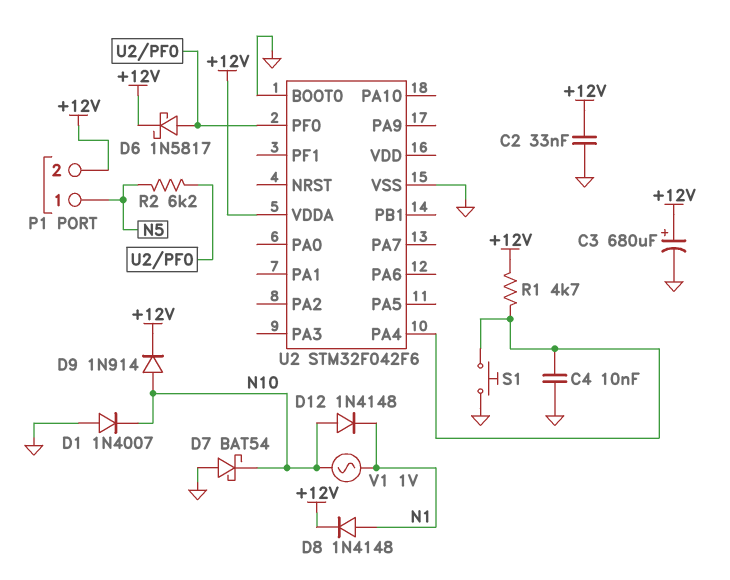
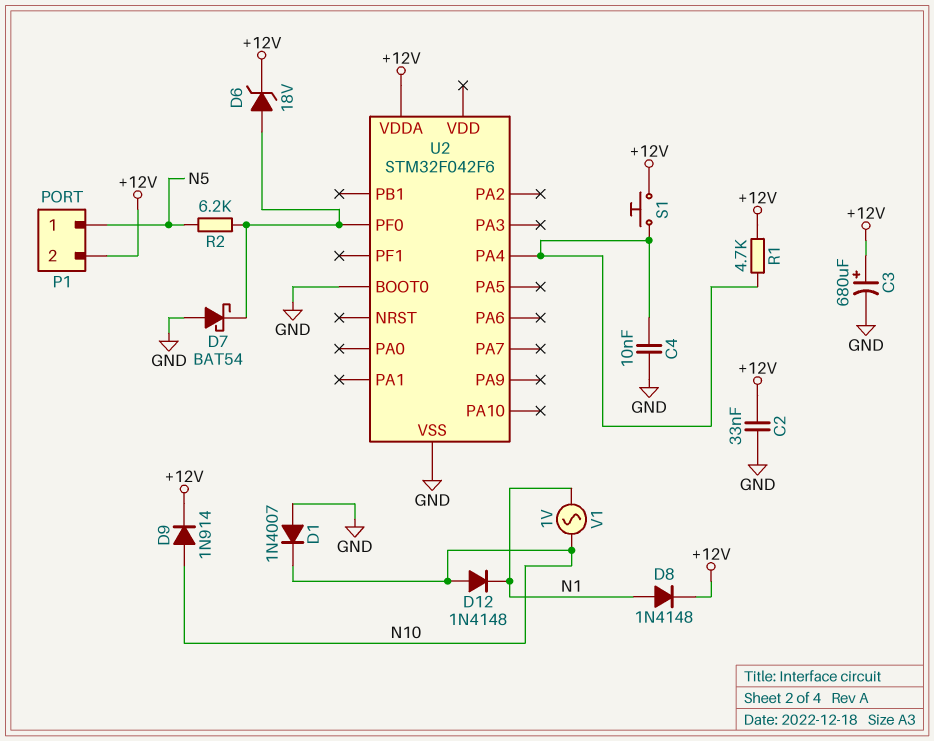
D6: schottky 1N5817 (A U2/PF0, K +12V) -> zener 18V (A U2/PF0, K +12V)
D7: schottky BAT54 (A GND, K N10) -> schottky BAT54 (A GND, K U2/PF0)
S1: button (GND, U2/PA4) -> button (+12V, U2/PA4)

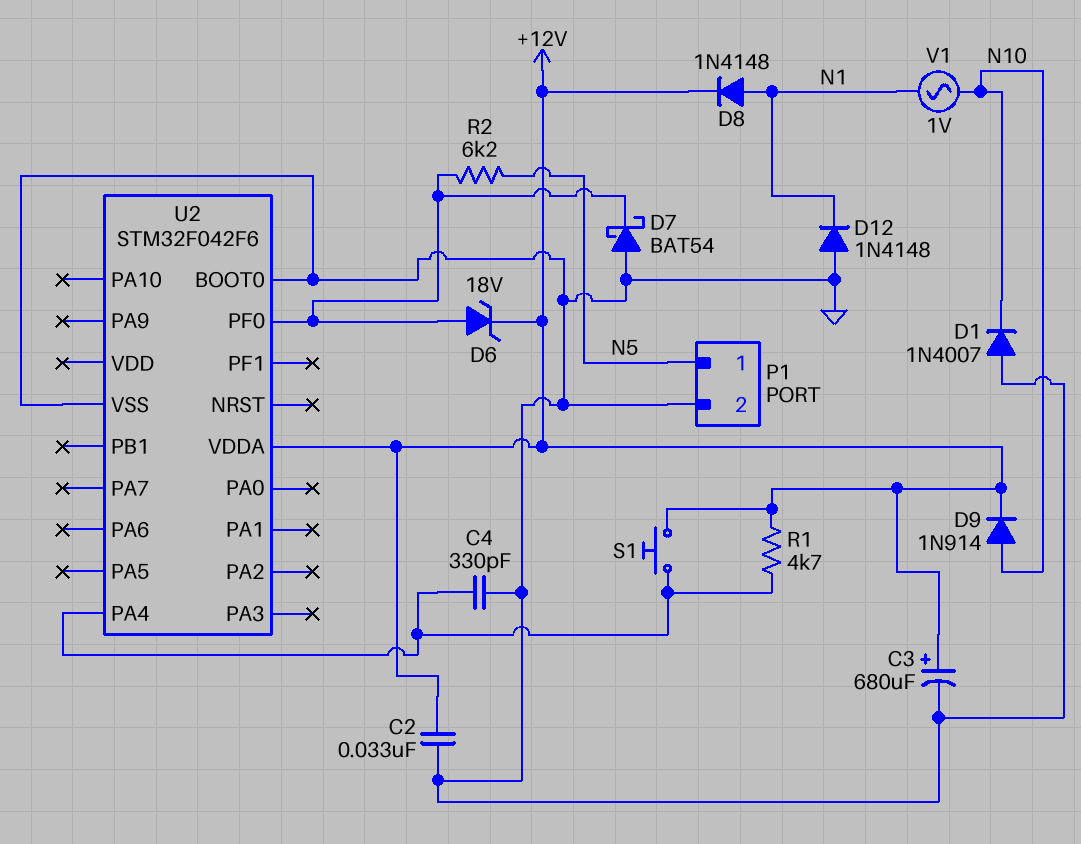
C4: 10nF (GND, U2/PA4) -> 330pF (GND, U2/PA4)
D12: diode 1N4148 (A N10, K N1) -> diode 1N4148 (A GND, K N1)
P1 pin 2: +12V -> GND

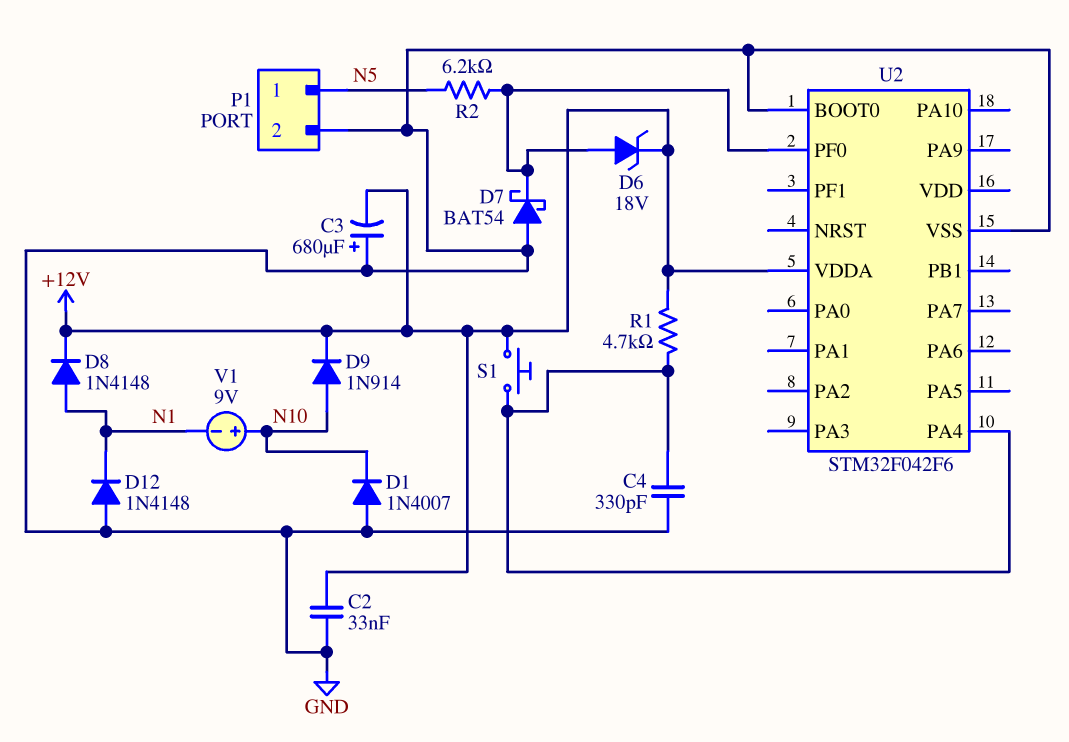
C3: 680uF (plus +12V, minus GND) -> 680uF (plus GND, minus +12V)
V1: AC 1V (N1, N10) -> 9V (plus N10, minus N1)

